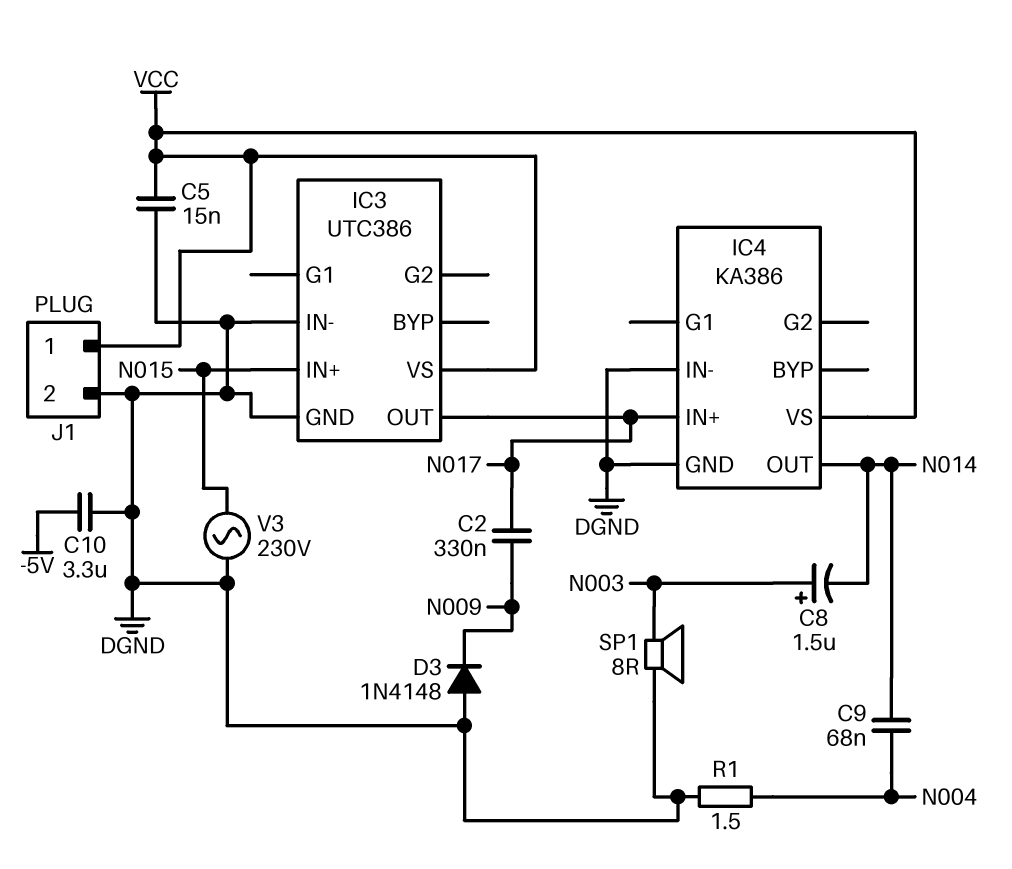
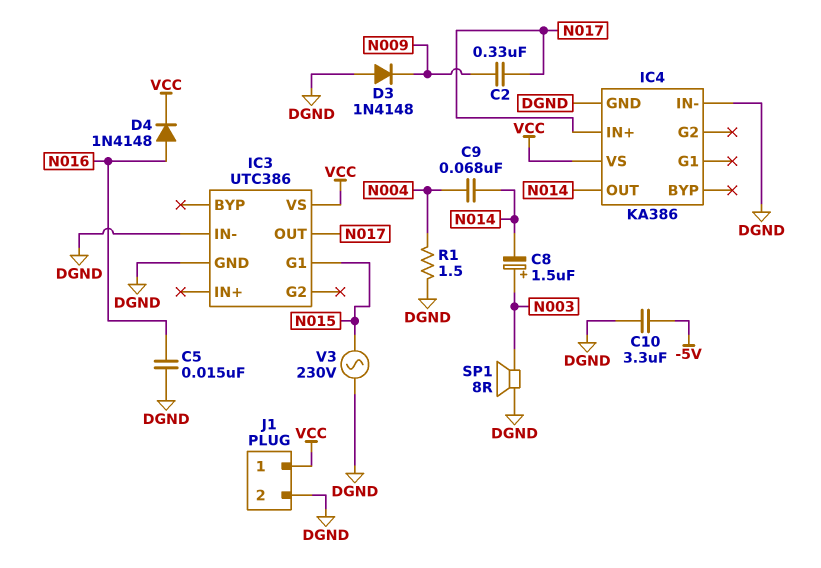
C5: 15nF (DGND, VCC) -> 15nF (DGND, N016)
D4: none -> diode 1N4148 (A N016, K VCC)
IC3 pin G1: none -> N015
IC3 pin IN+: N015 -> none

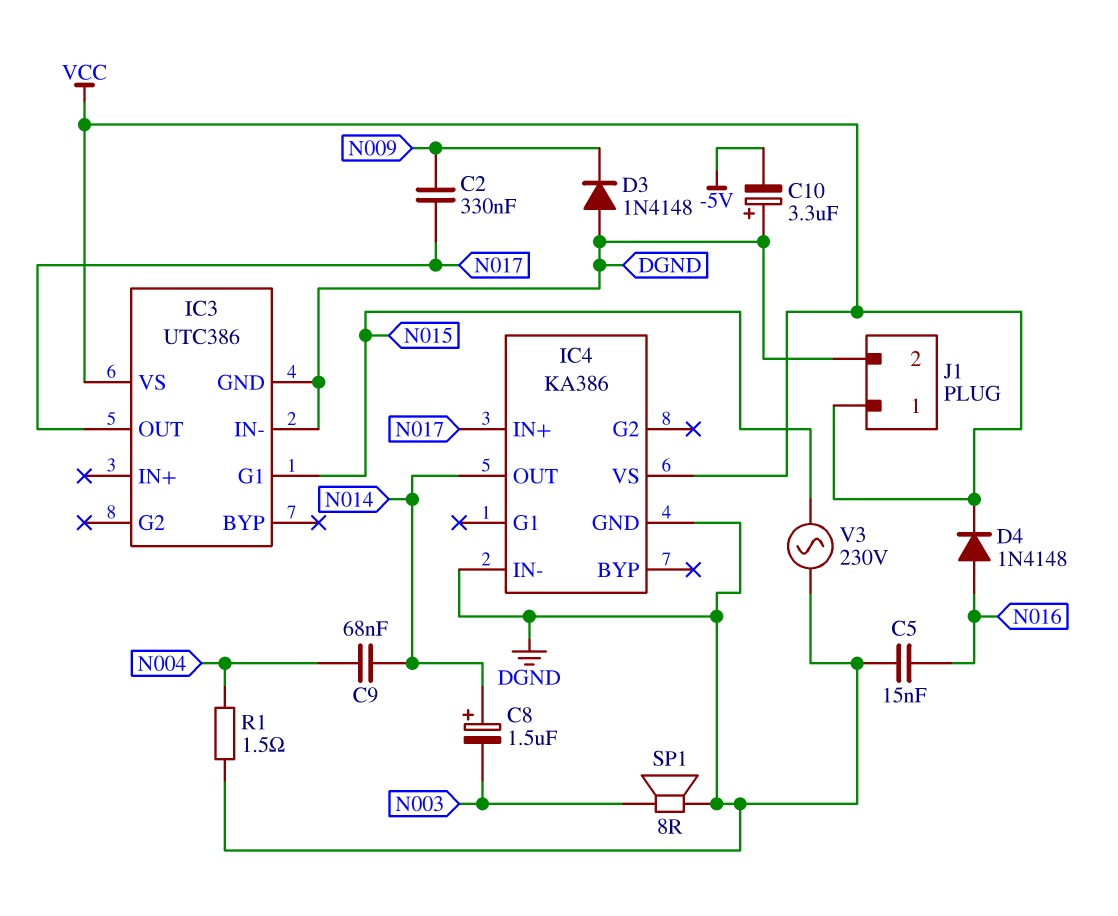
C8: 1.5uF (plus N003, minus N014) -> 1.5uF (plus N014, minus N003)
C10: 3.3uF (-5V, DGND) -> 3.3uF (plus DGND, minus -5V)

